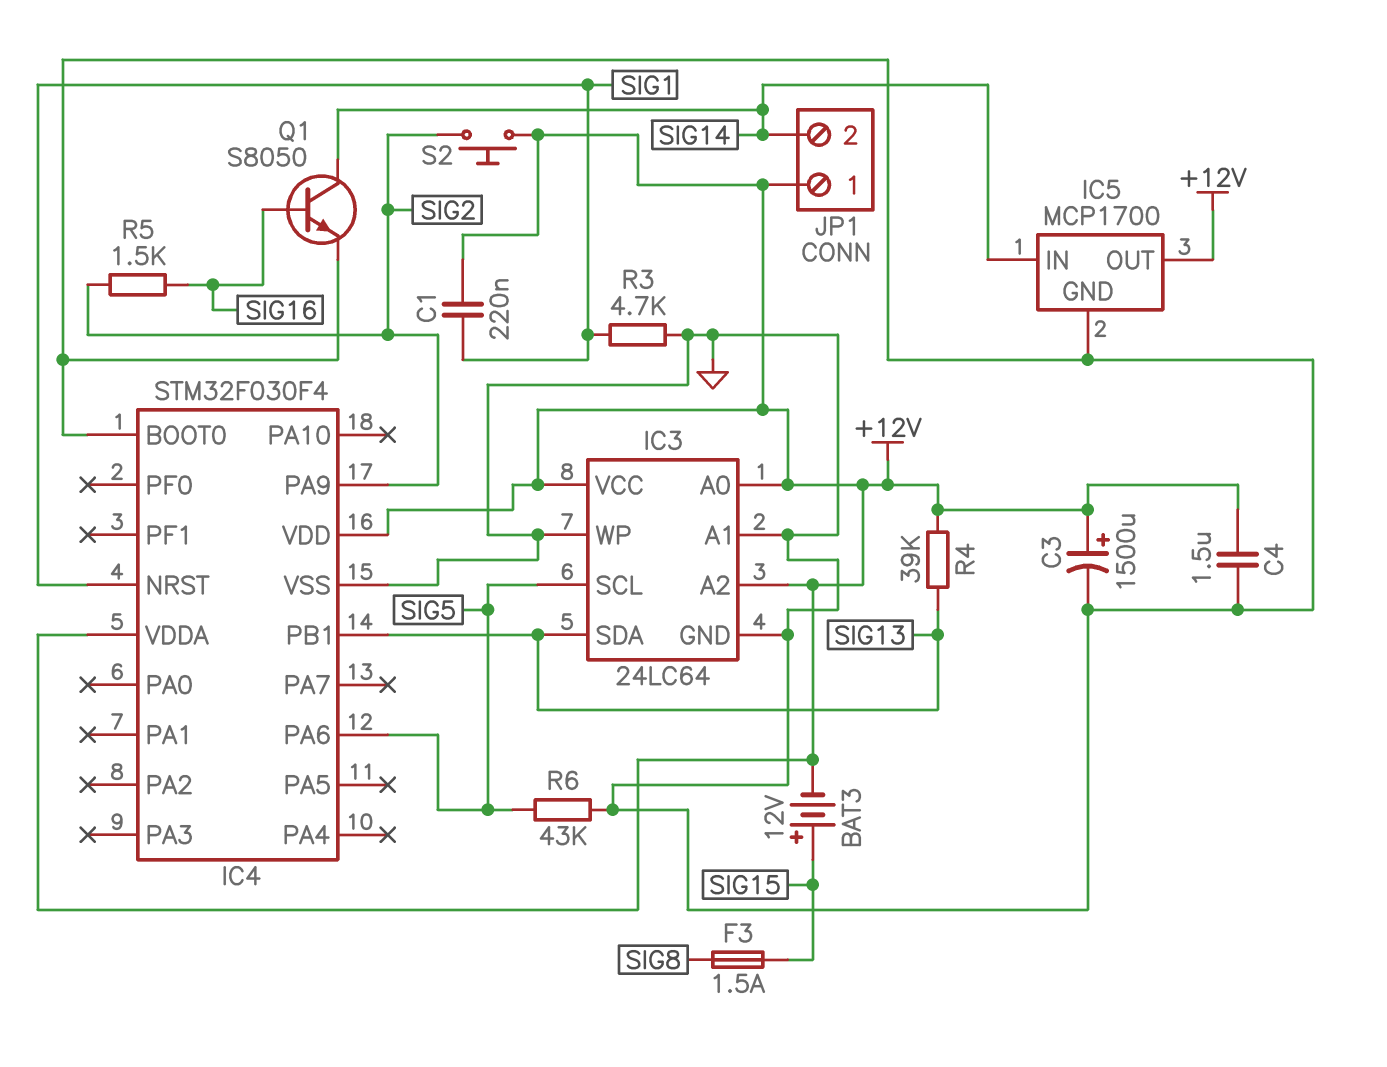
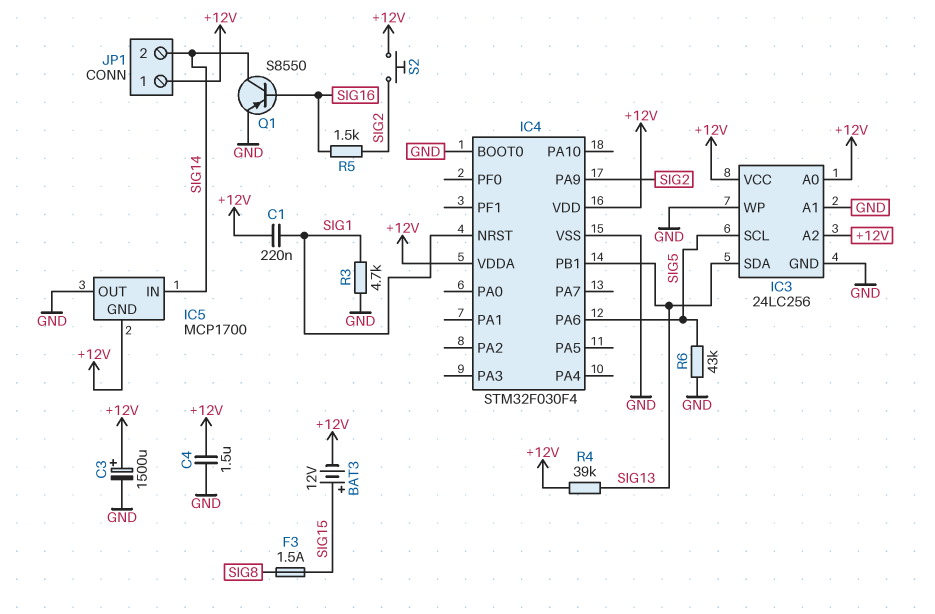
IC3: 24LC64 -> 24LC256
IC5 pin GND: GND -> +12V
IC5 pin OUT: +12V -> GND
Q1: NPN S8050 (B SIG16, C SIG14, E GND) -> PNP S8550 (B SIG16, C SIG14, E GND)

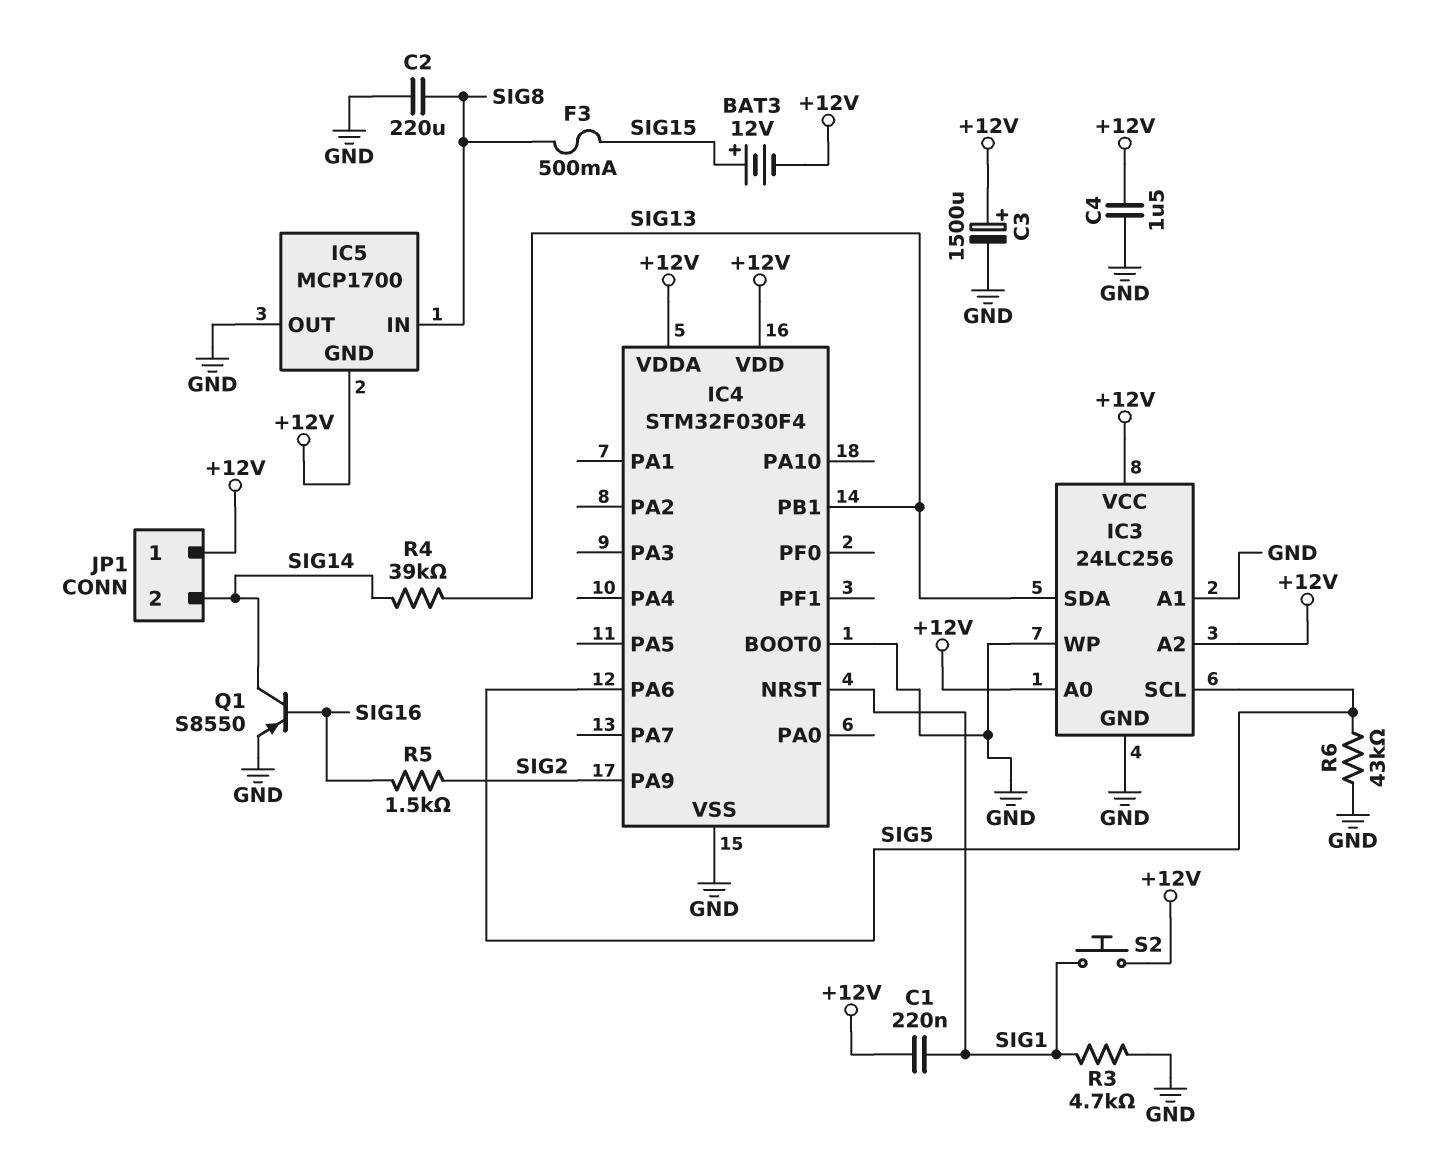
C2: none -> 220uF (GND, SIG8)
F3: 1.5A (SIG8, SIG15) -> 500mA (SIG8, SIG15)
IC5 pin IN: SIG14 -> SIG8
R4: 39k (+12V, SIG13) -> 39k (SIG13, SIG14)
S2: button (+12V, SIG2) -> button (+12V, SIG1)

